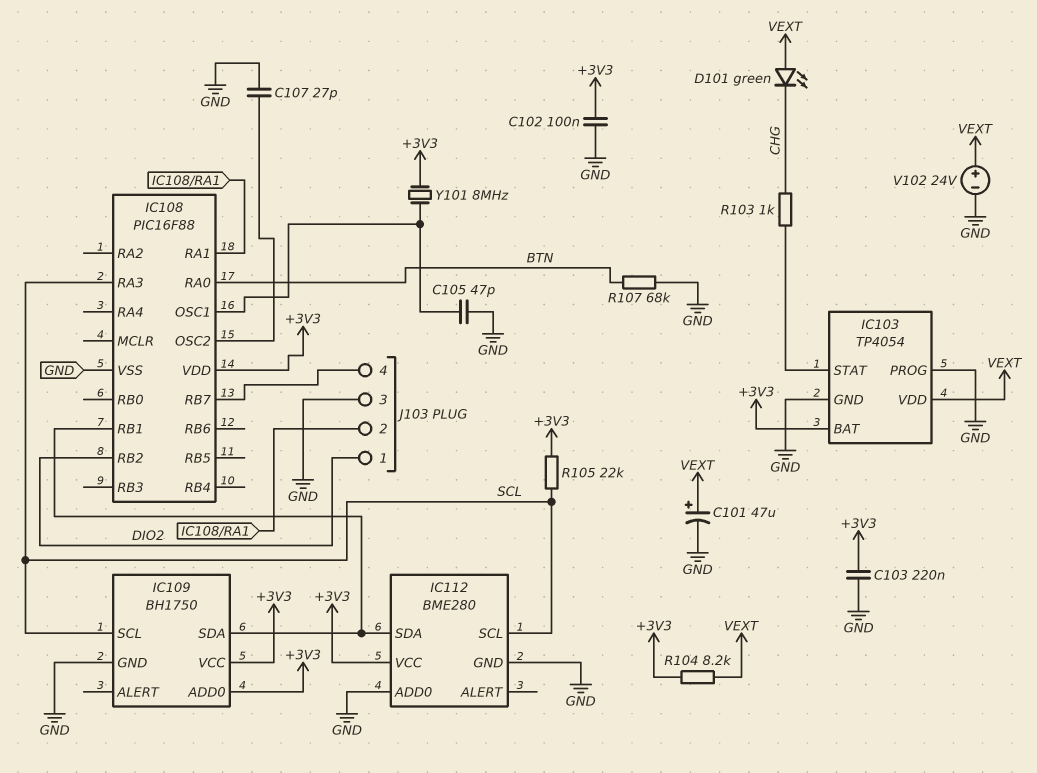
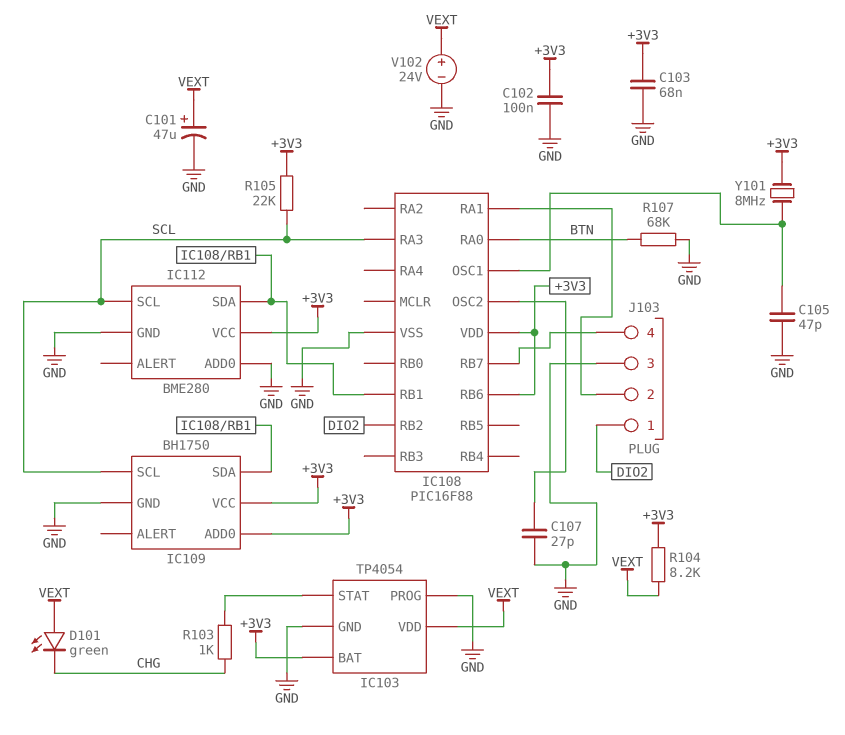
C103: 220nF (+3V3, GND) -> 68nF (+3V3, GND)
IC108 pin RB6: none -> +3V3

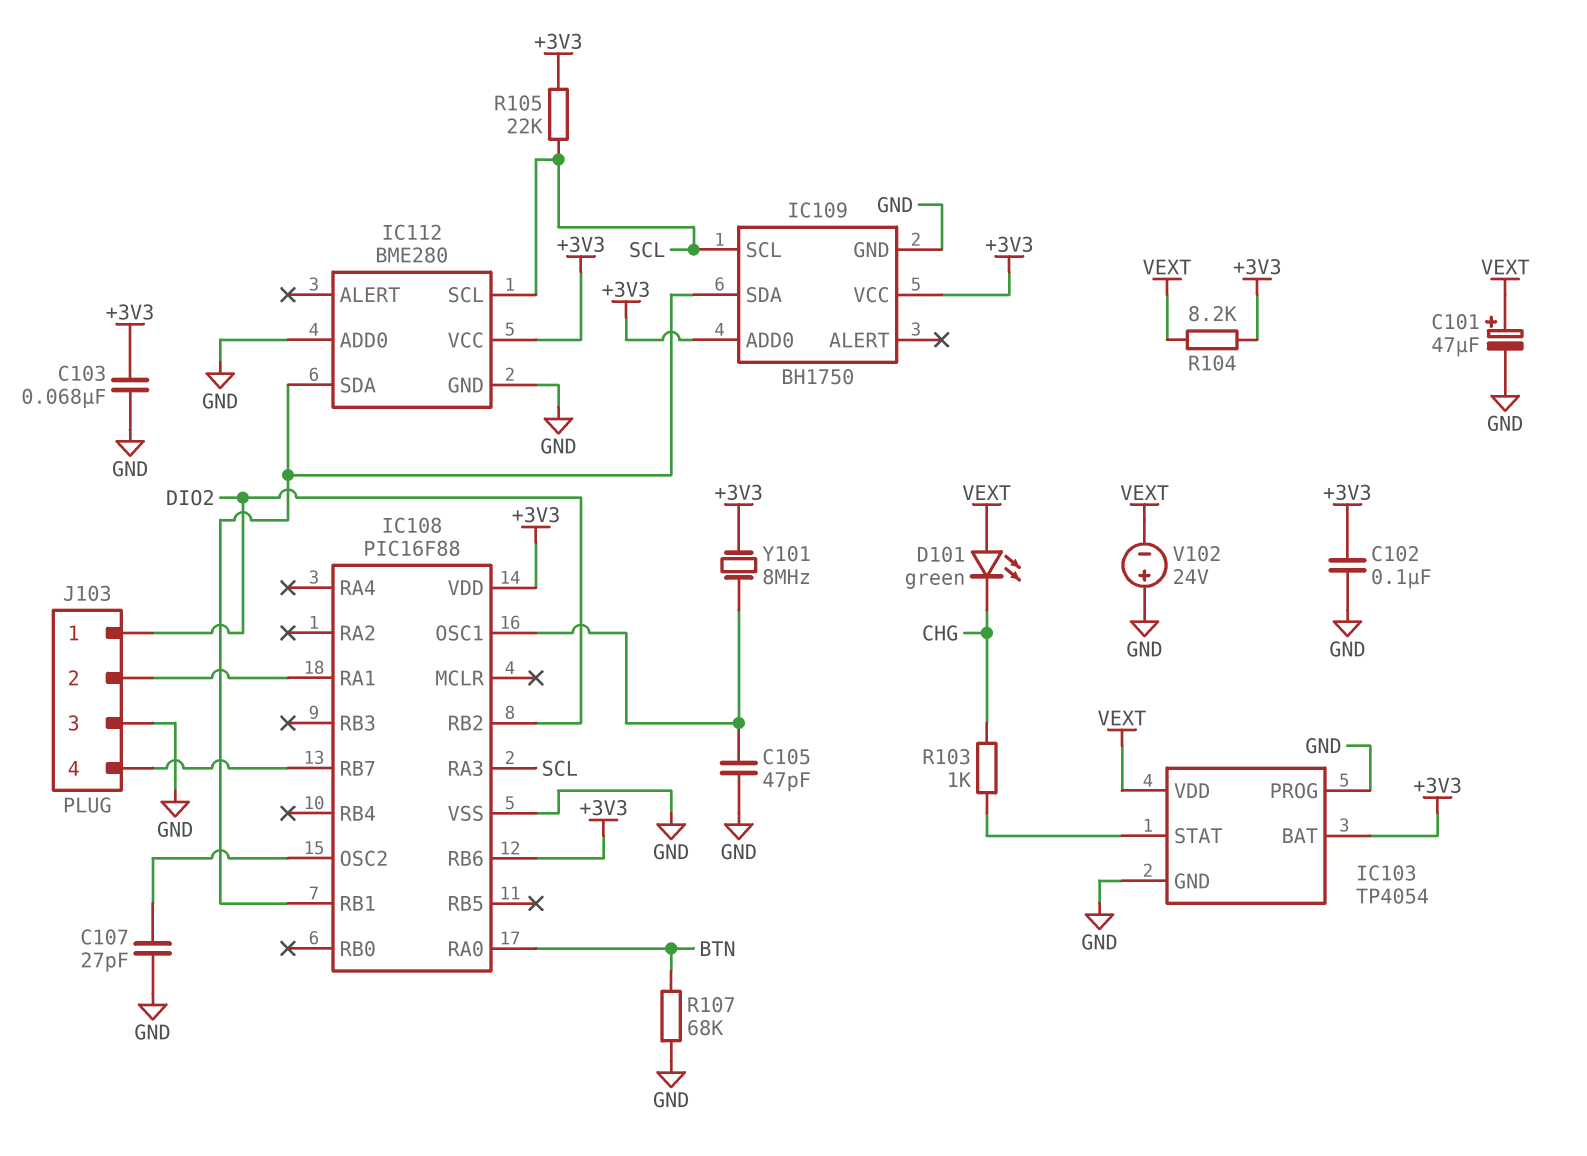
V102: 24V (plus VEXT, minus GND) -> 24V (plus GND, minus VEXT)

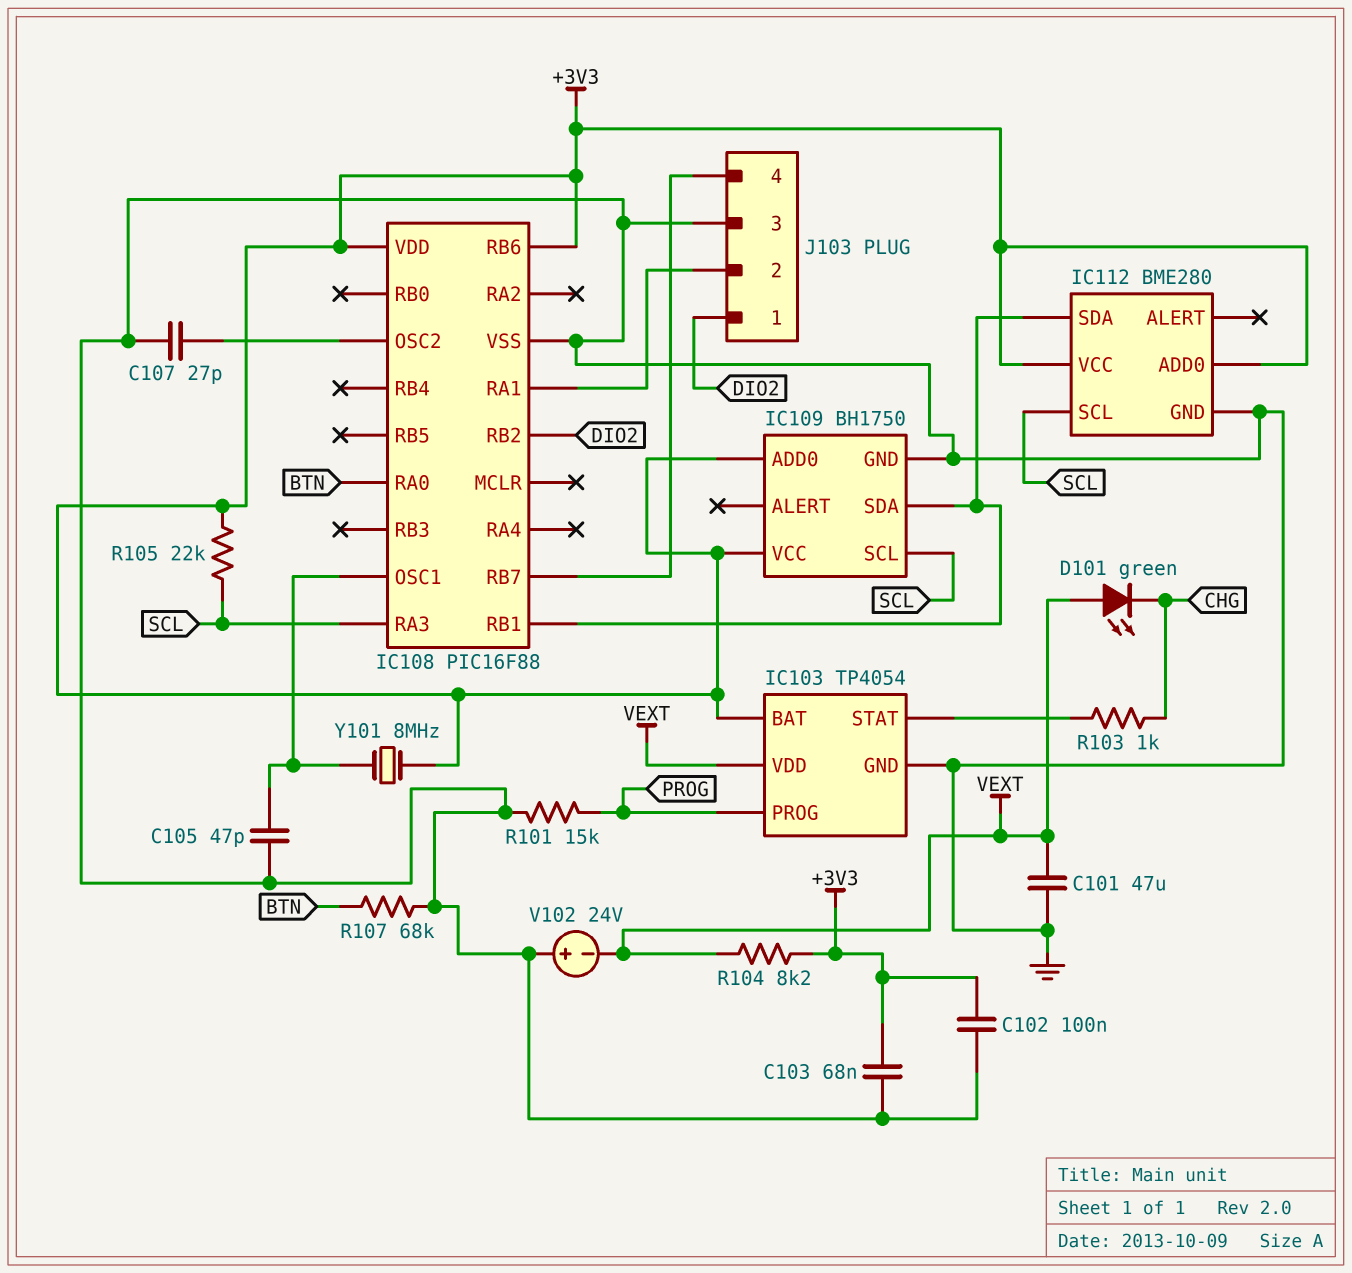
C101: 47uF (plus VEXT, minus GND) -> 47uF (GND, VEXT)
IC103 pin PROG: GND -> PROG
IC112 pin ADD0: GND -> +3V3
R101: none -> 15k (GND, PROG)

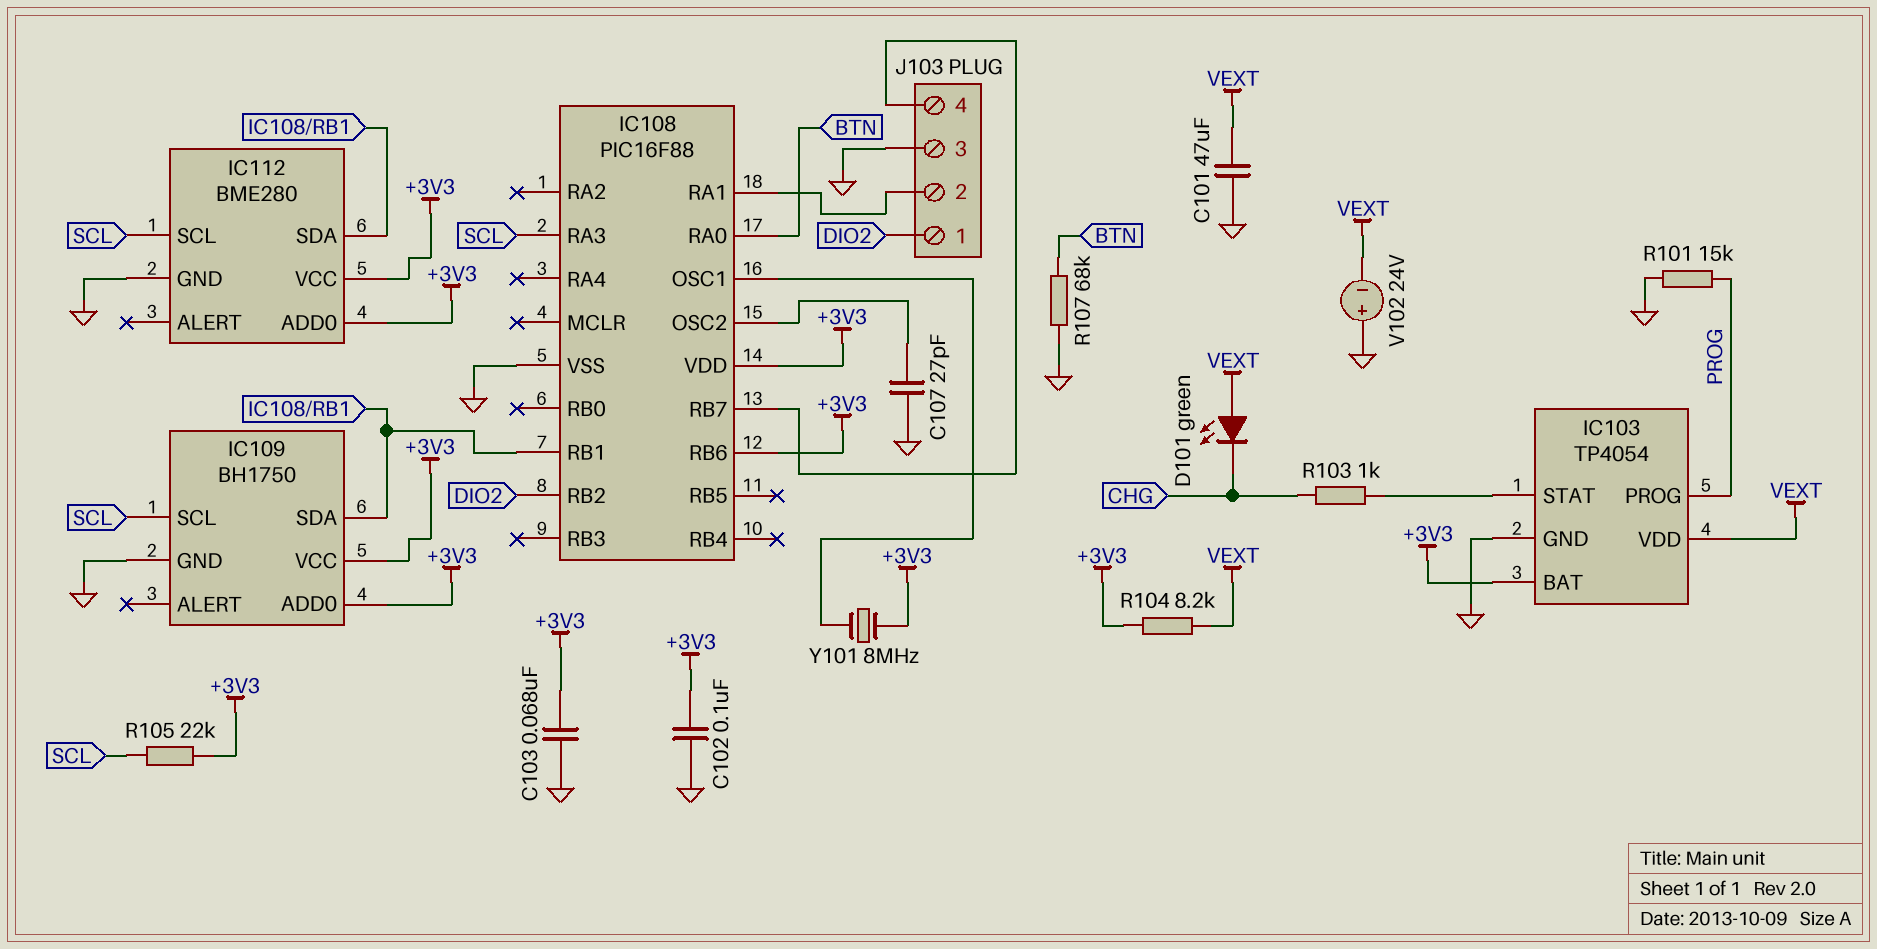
C105: 47pF (GND, IC108/OSC1) -> none

